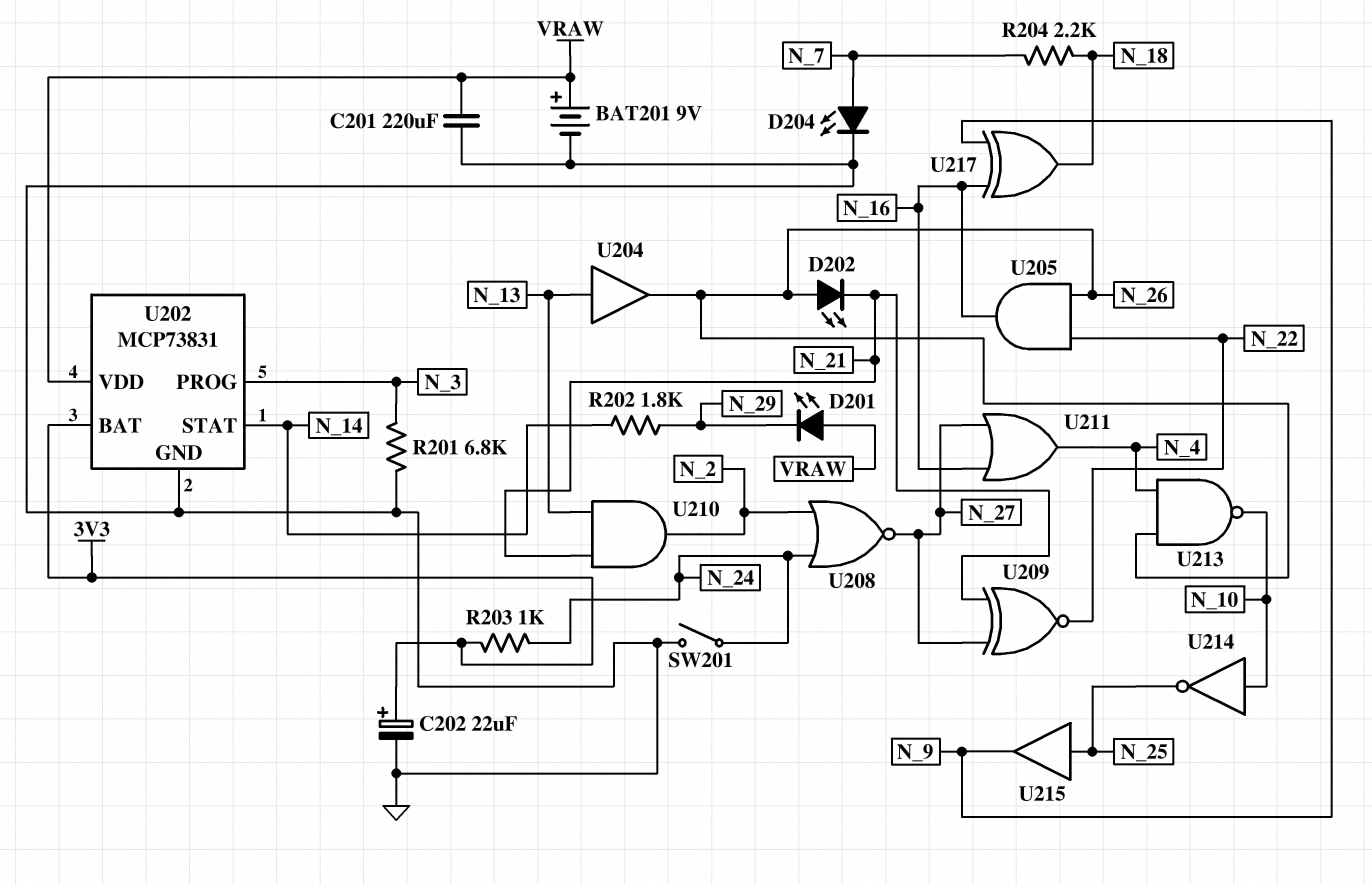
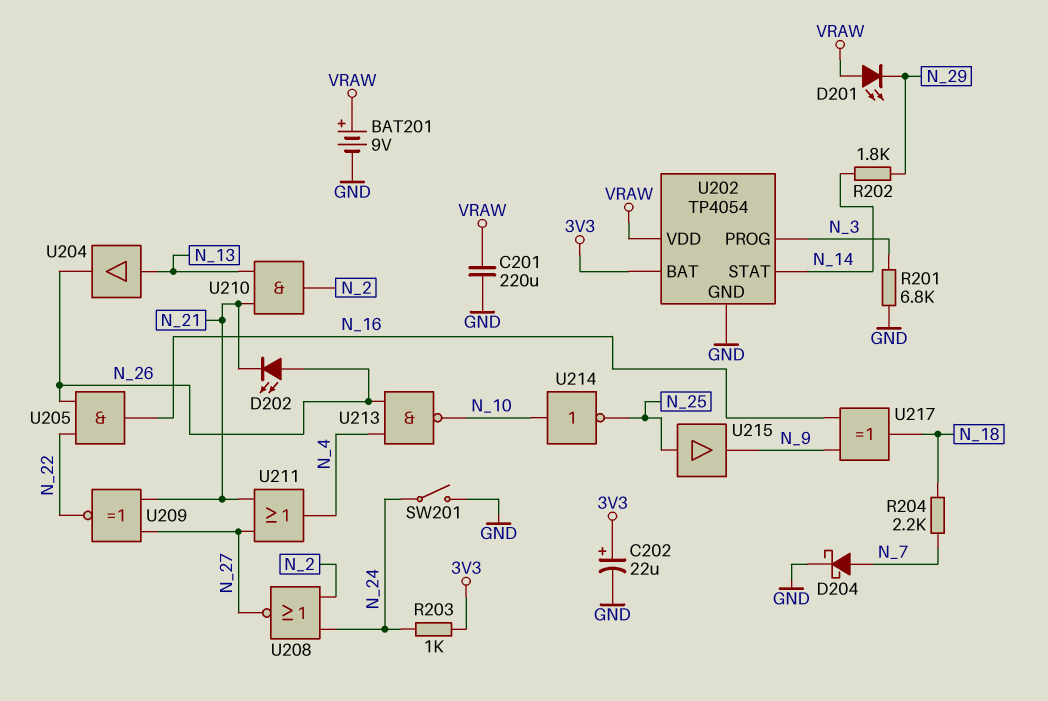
D204: LED (A N_7, K GND) -> schottky (A N_7, K GND)
U202: MCP73831 -> TP4054
U211: OR (in N_16, in N_27, out N_4) -> OR (in N_21, in N_27, out N_4)

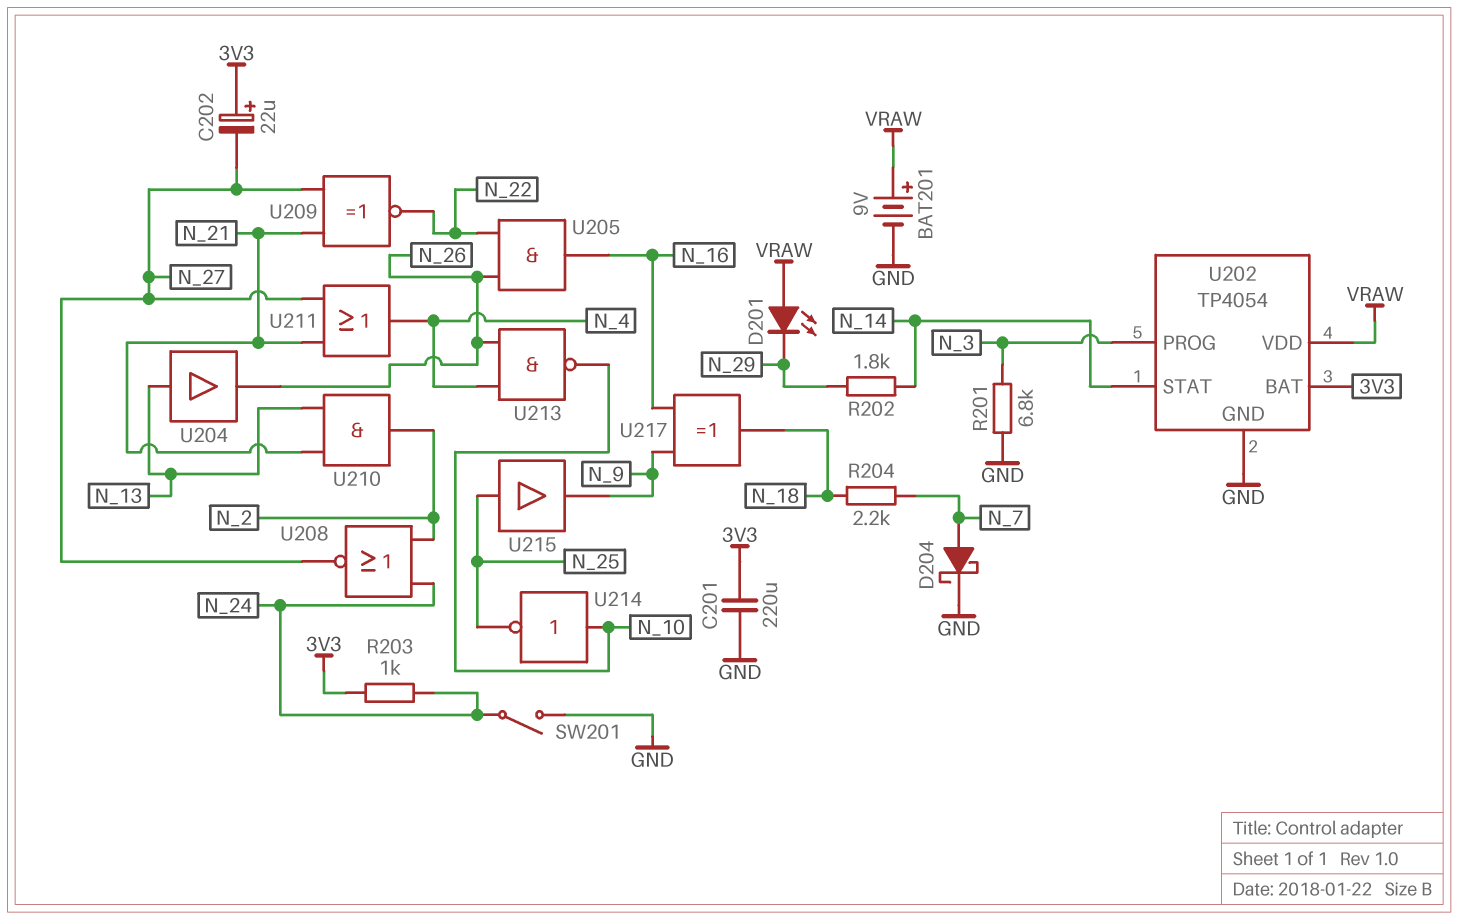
C201: 220uF (GND, VRAW) -> 220uF (3V3, GND)
C202: 22uF (plus 3V3, minus GND) -> 22uF (plus 3V3, minus N_27)
D202: LED (A N_26, K N_21) -> none

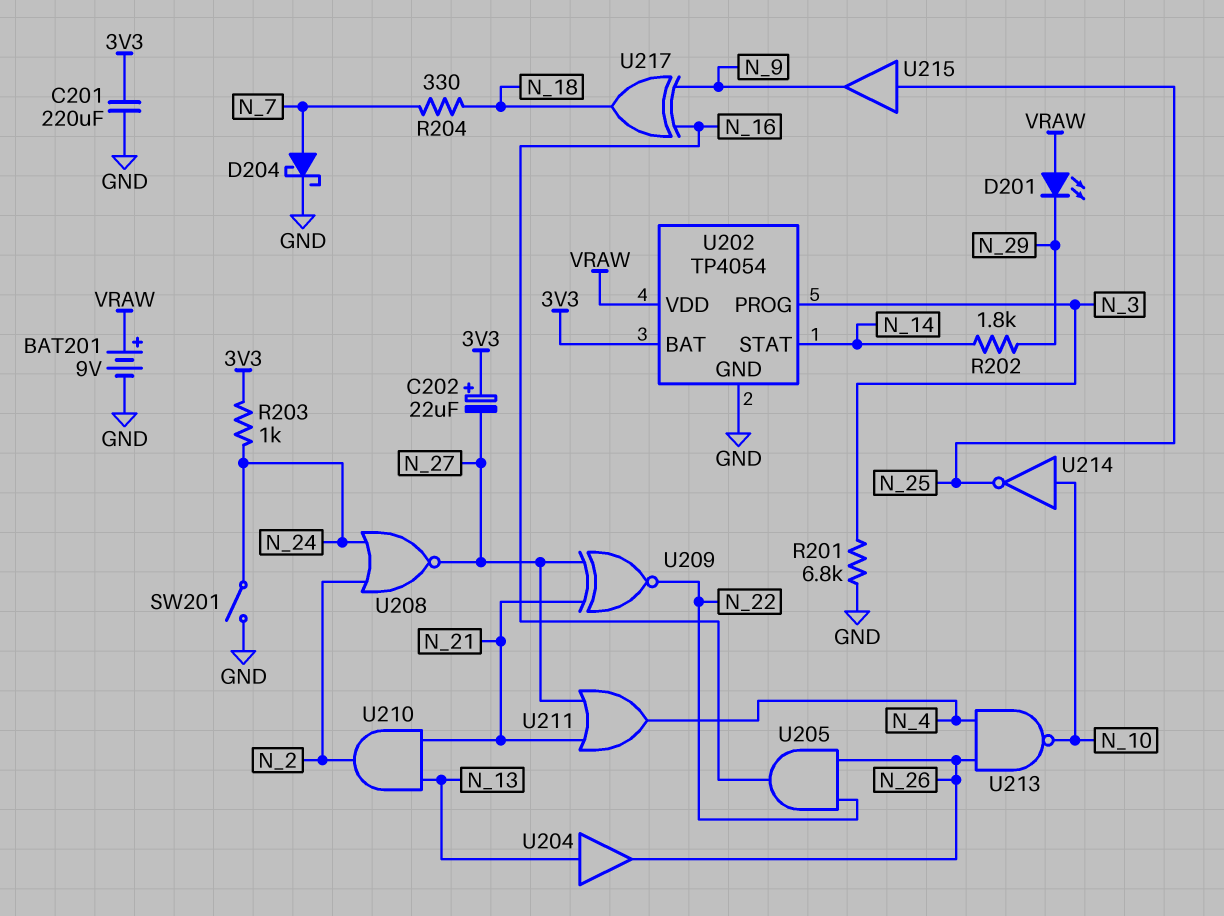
R204: 2.2k (N_7, N_18) -> 330 (N_7, N_18)

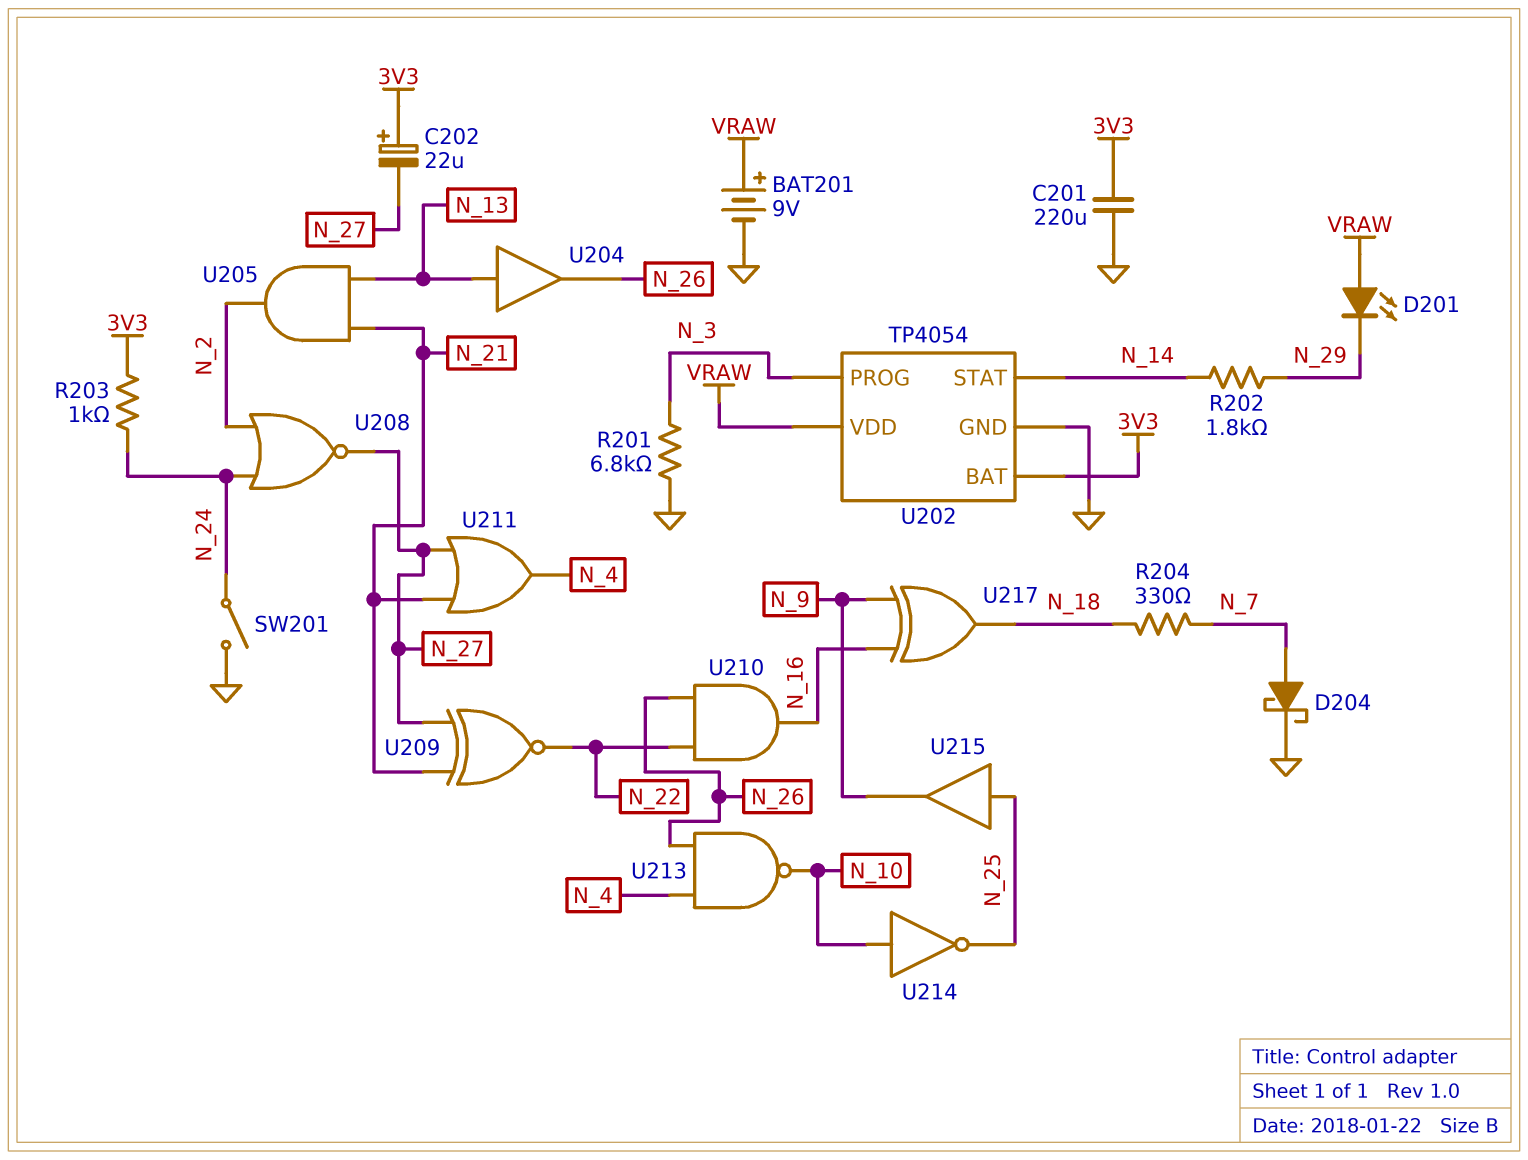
U205: AND (in N_22, in N_26, out N_16) -> AND (in N_13, in N_21, out N_2)
U210: AND (in N_13, in N_21, out N_2) -> AND (in N_22, in N_26, out N_16)

